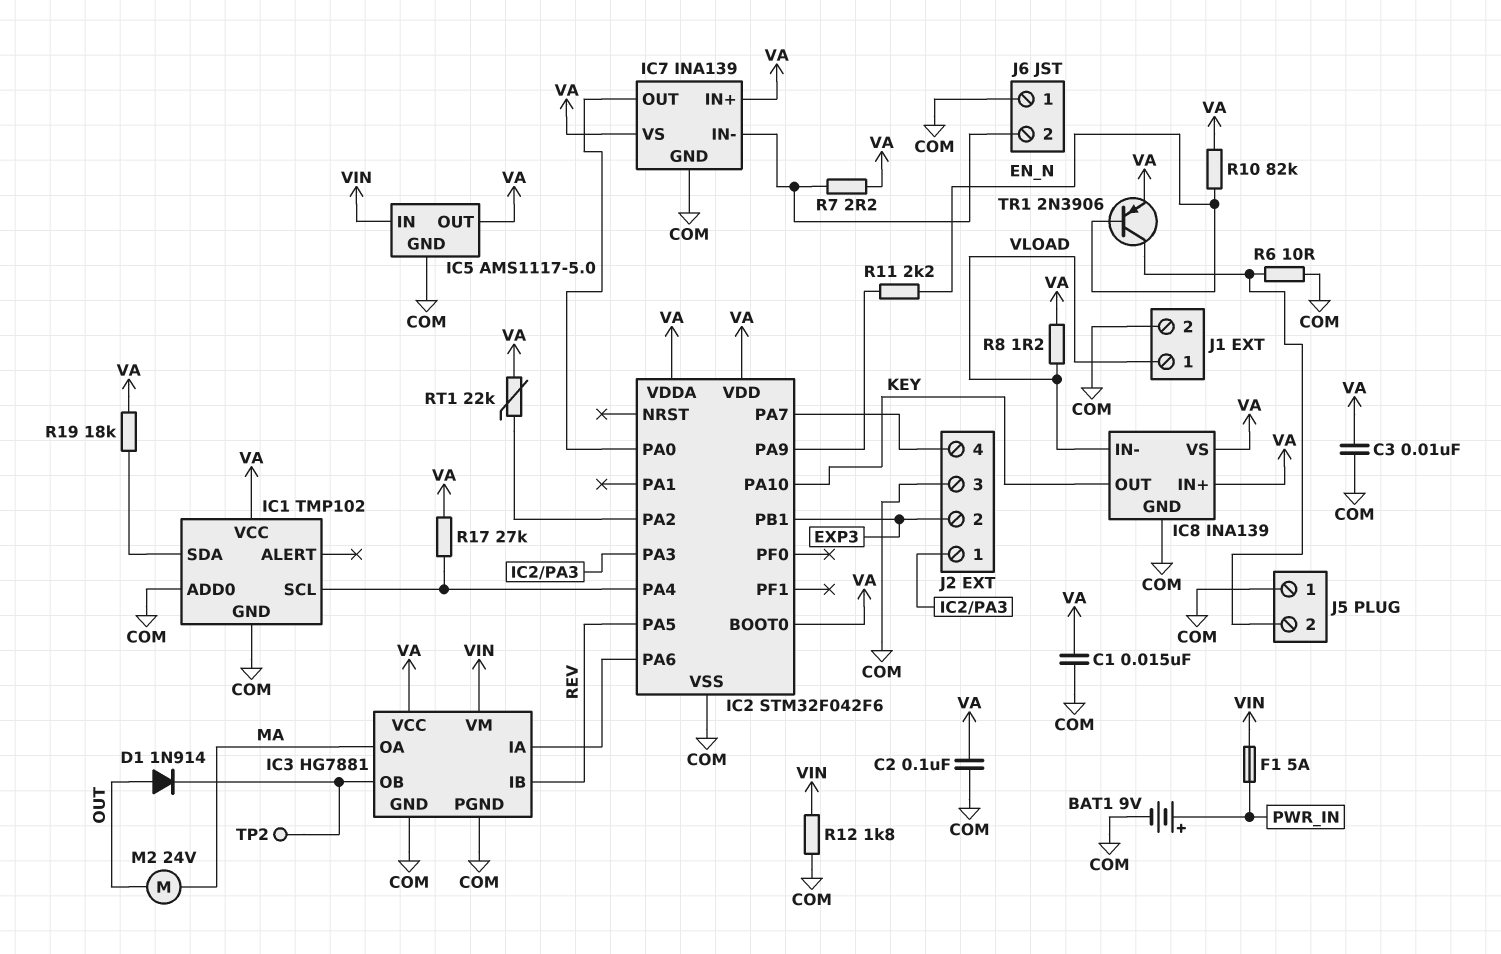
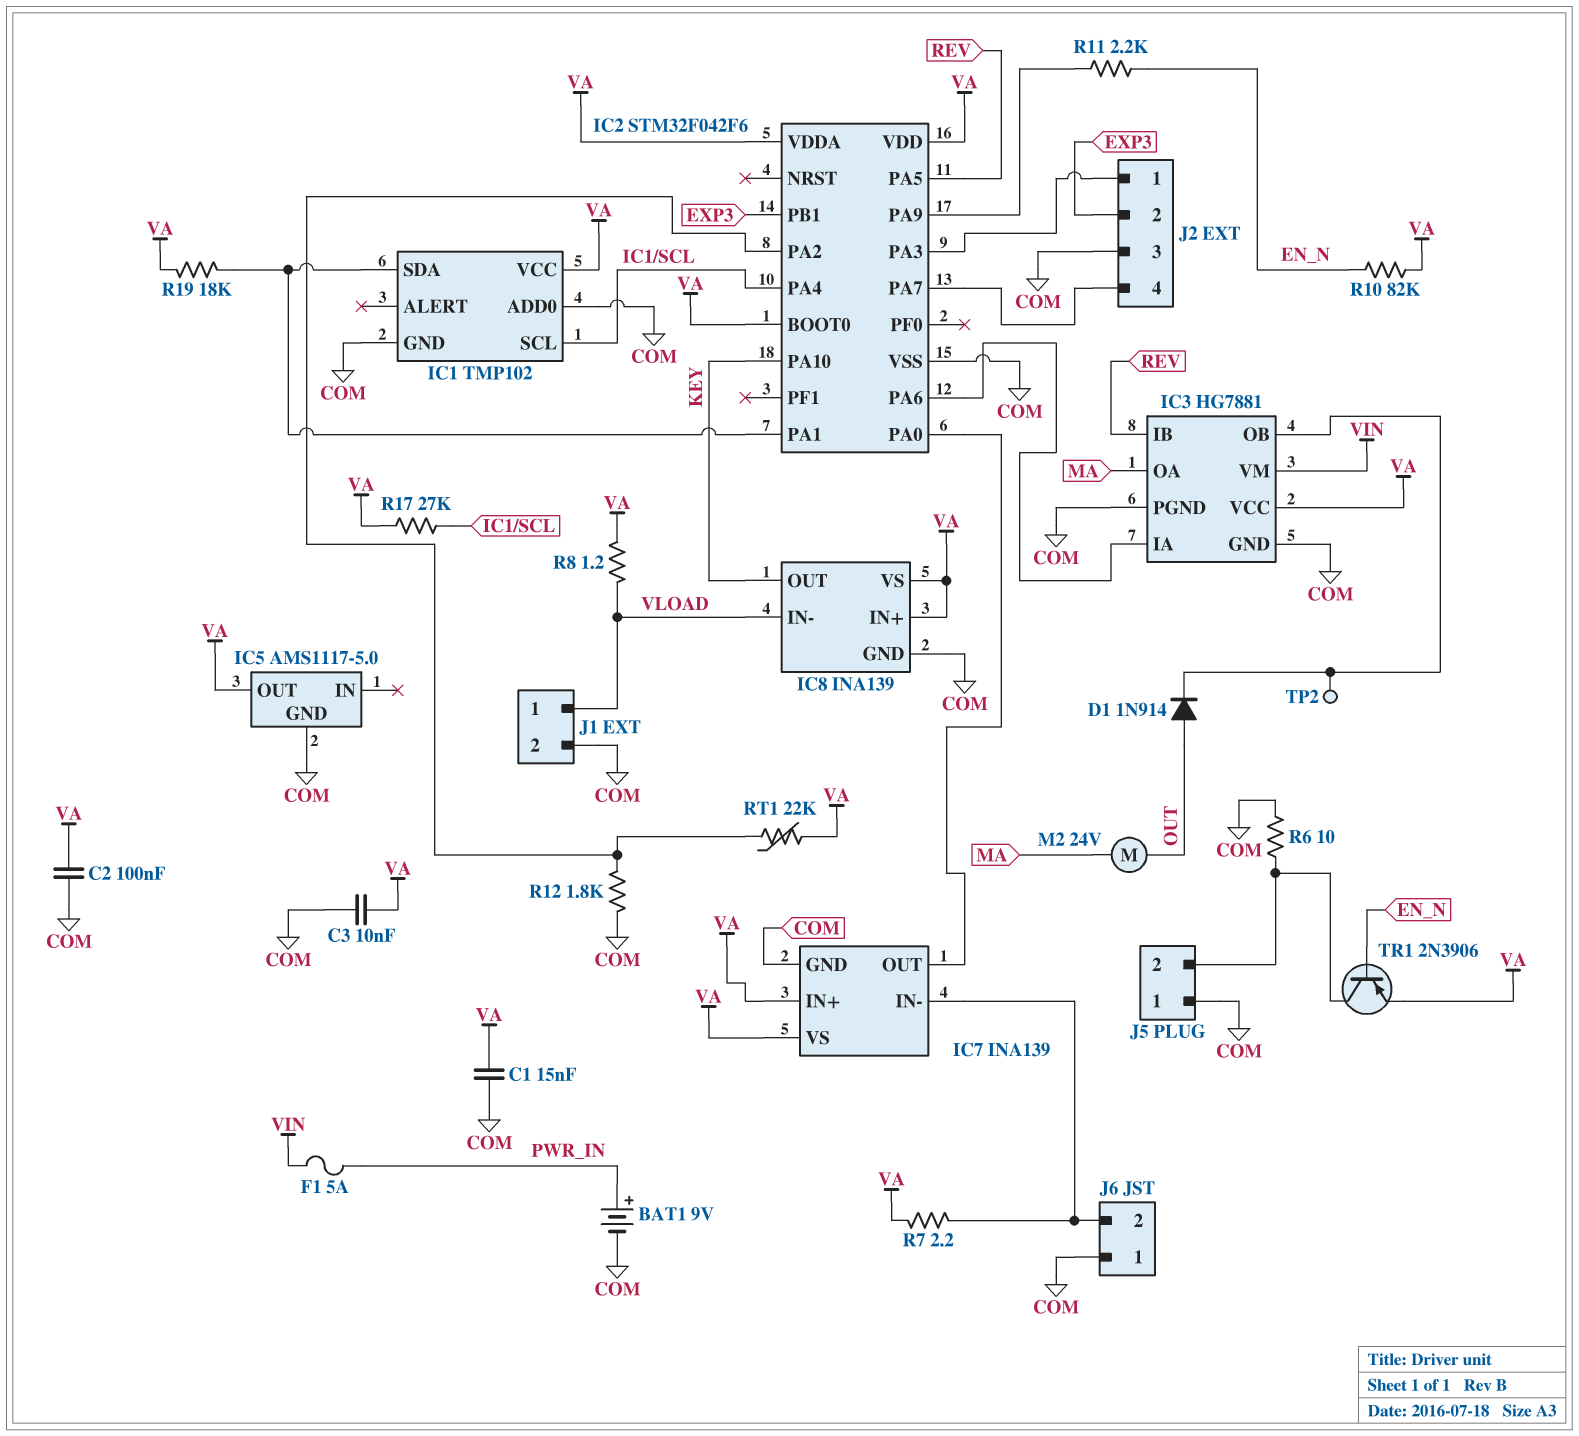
IC2 pin PA1: none -> IC1/SDA
IC5 pin IN: VIN -> none
R12: 1.8k (COM, VIN) -> 1.8k (COM, IC2/PA2)

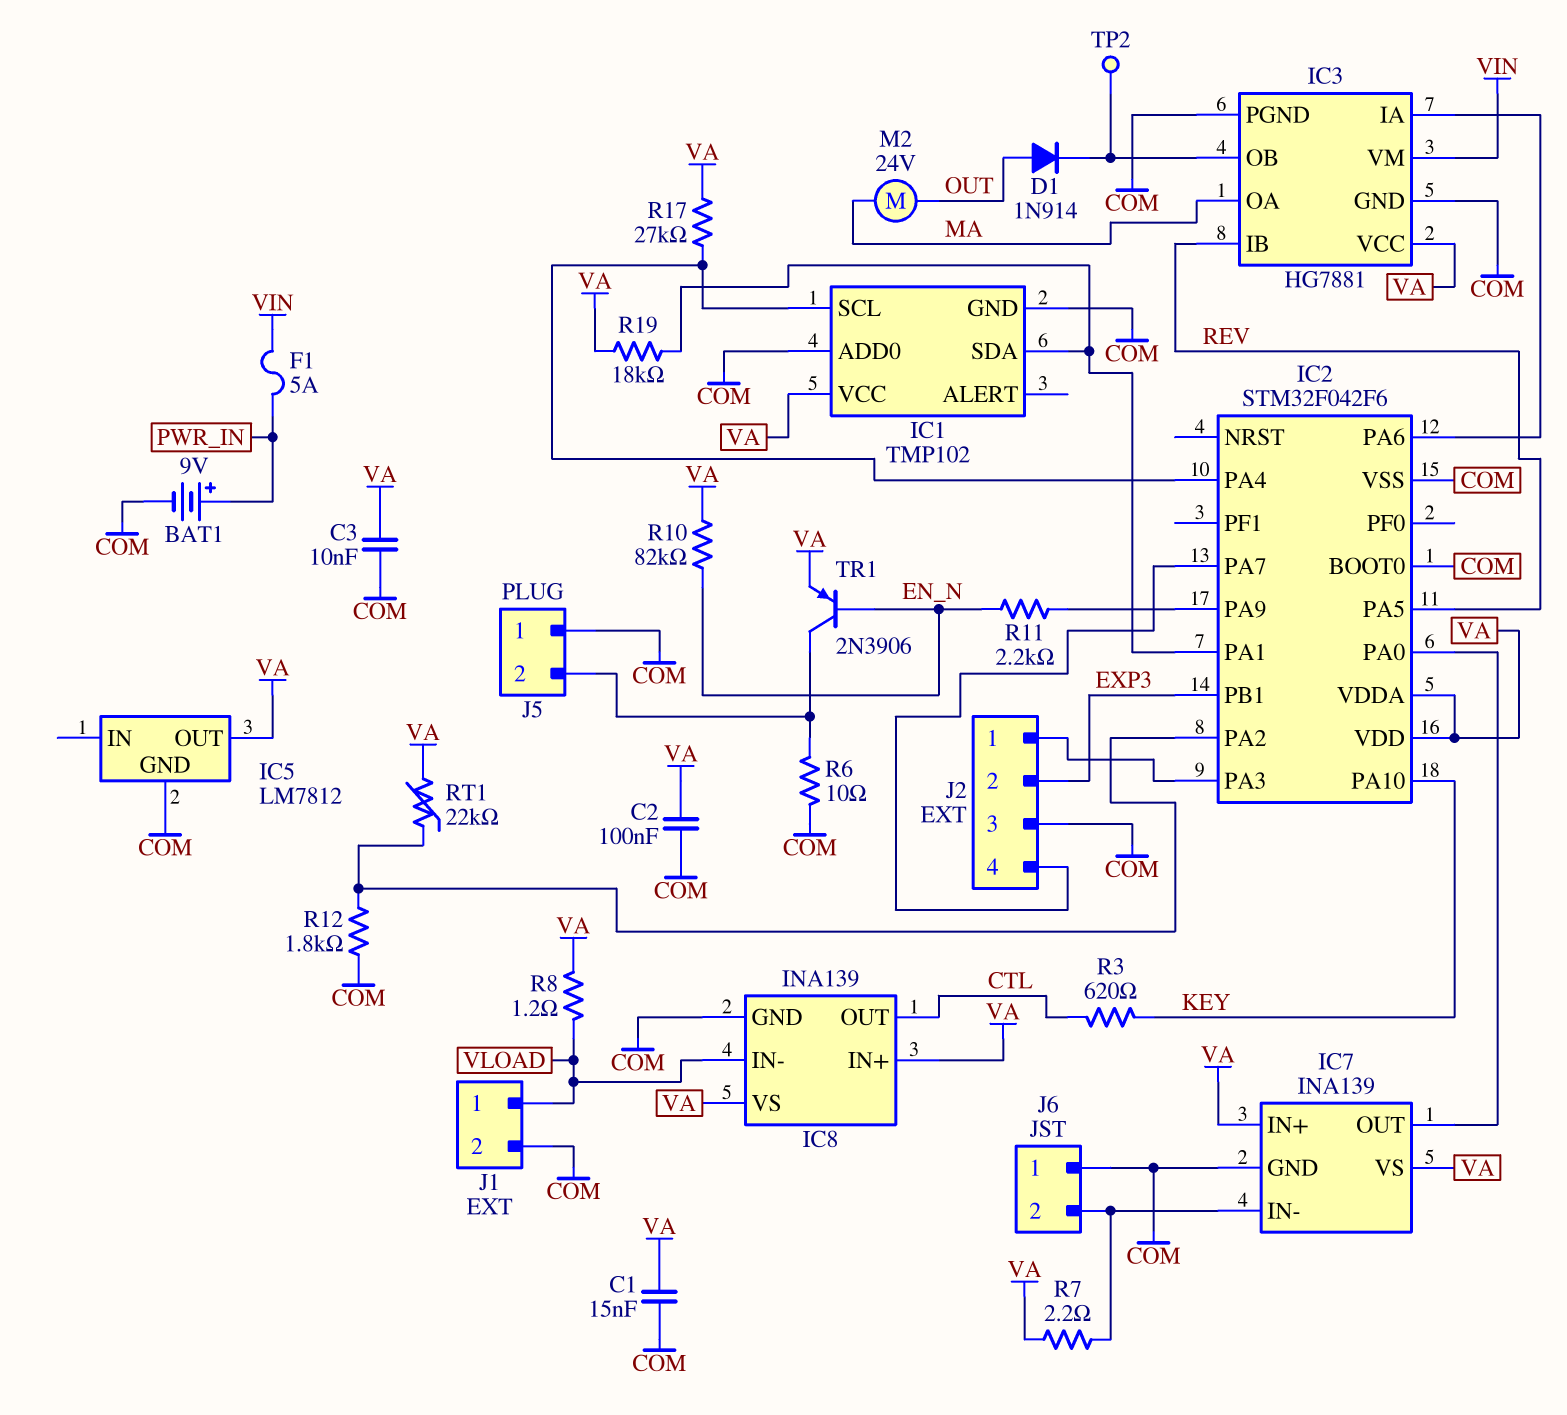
IC2 pin BOOT0: VA -> COM
IC5: AMS1117-5.0 -> LM7812
IC8 pin OUT: KEY -> CTL
R3: none -> 620 (CTL, KEY)

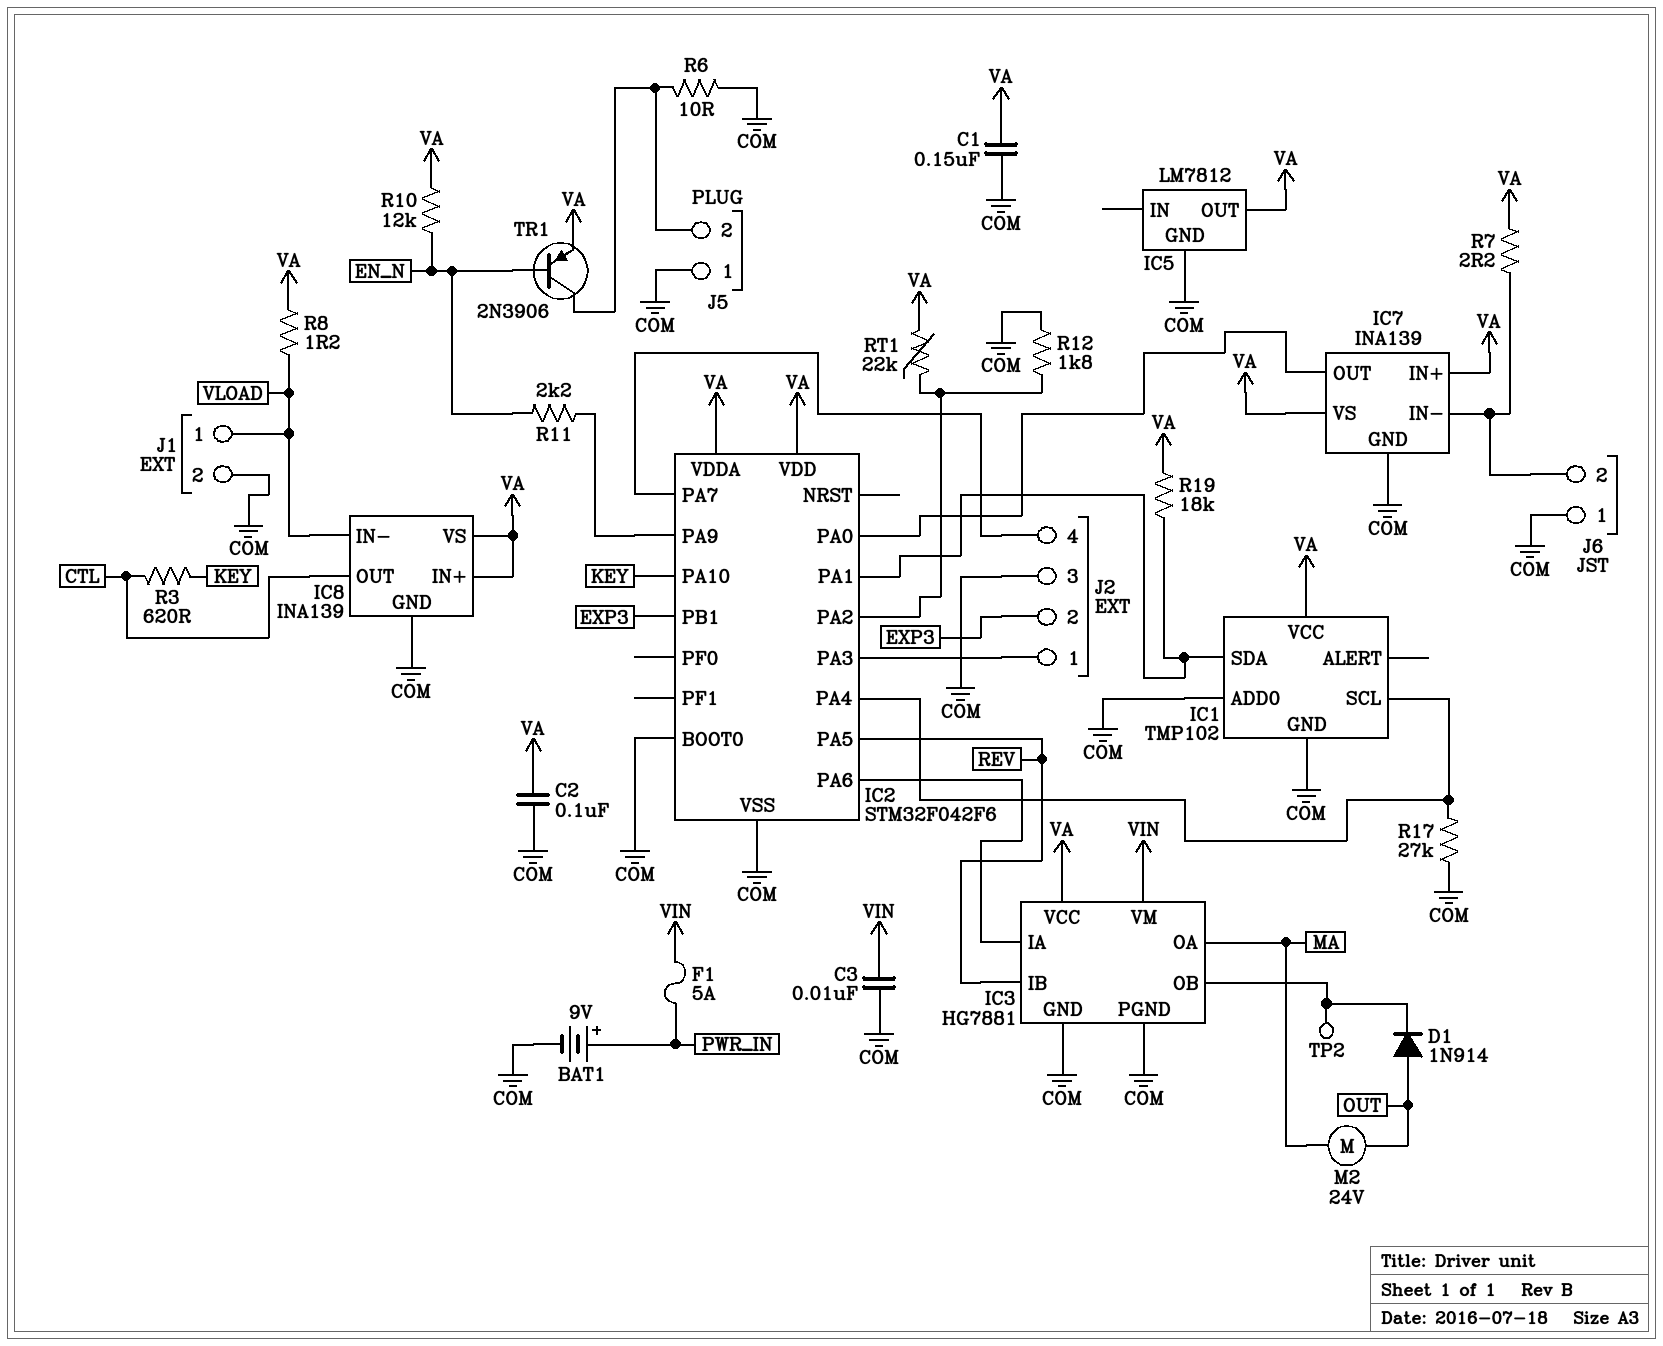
C1: 15nF (COM, VA) -> 150nF (COM, VA)
C3: 10nF (COM, VA) -> 10nF (COM, VIN)
R10: 82k (EN_N, VA) -> 12k (EN_N, VA)
R17: 27k (IC1/SCL, VA) -> 27k (COM, IC1/SCL)

